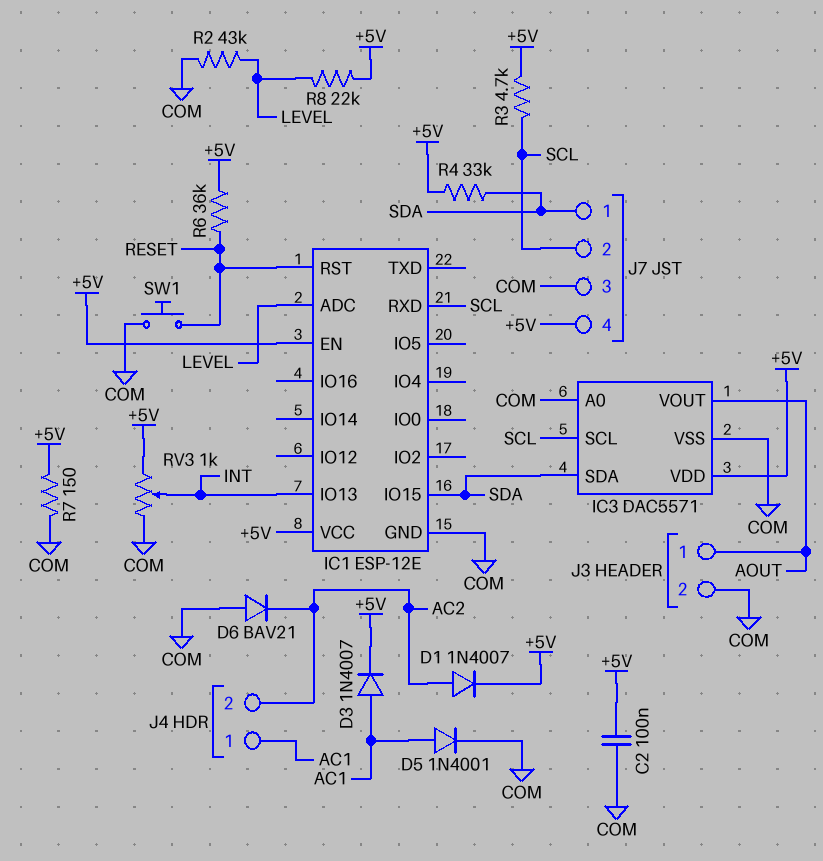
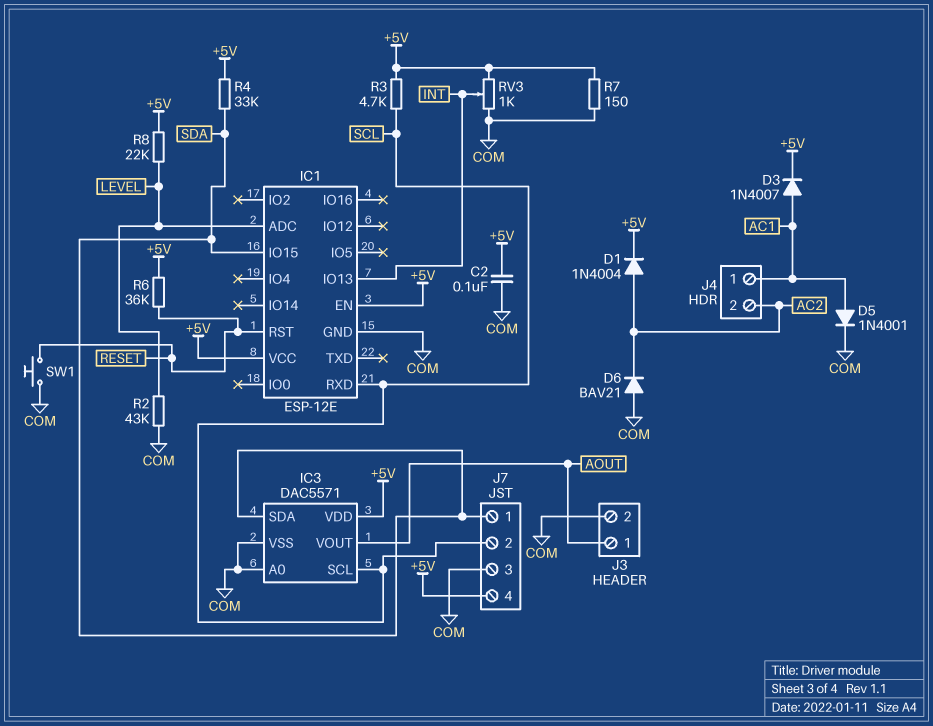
D1: diode 1N4007 (A AC2, K +5V) -> diode 1N4004 (A AC2, K +5V)

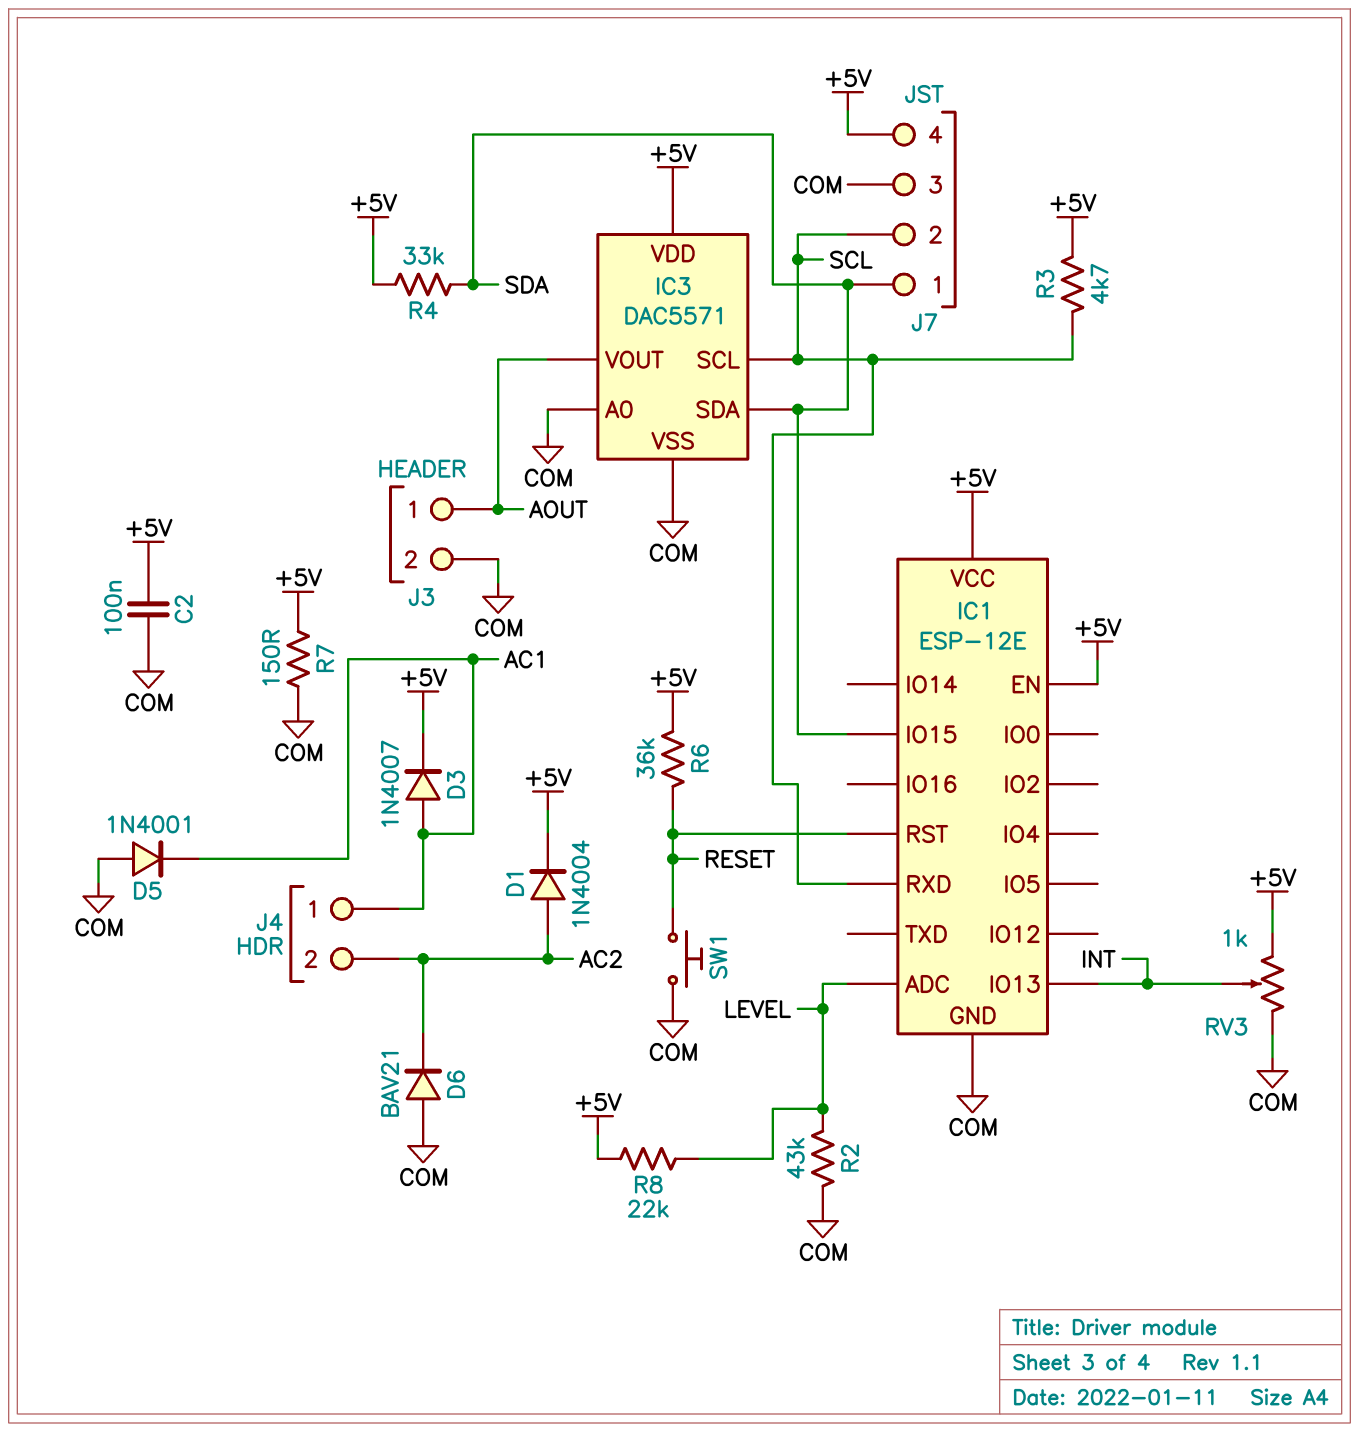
D5: diode 1N4001 (A AC1, K COM) -> diode 1N4001 (A COM, K AC1)

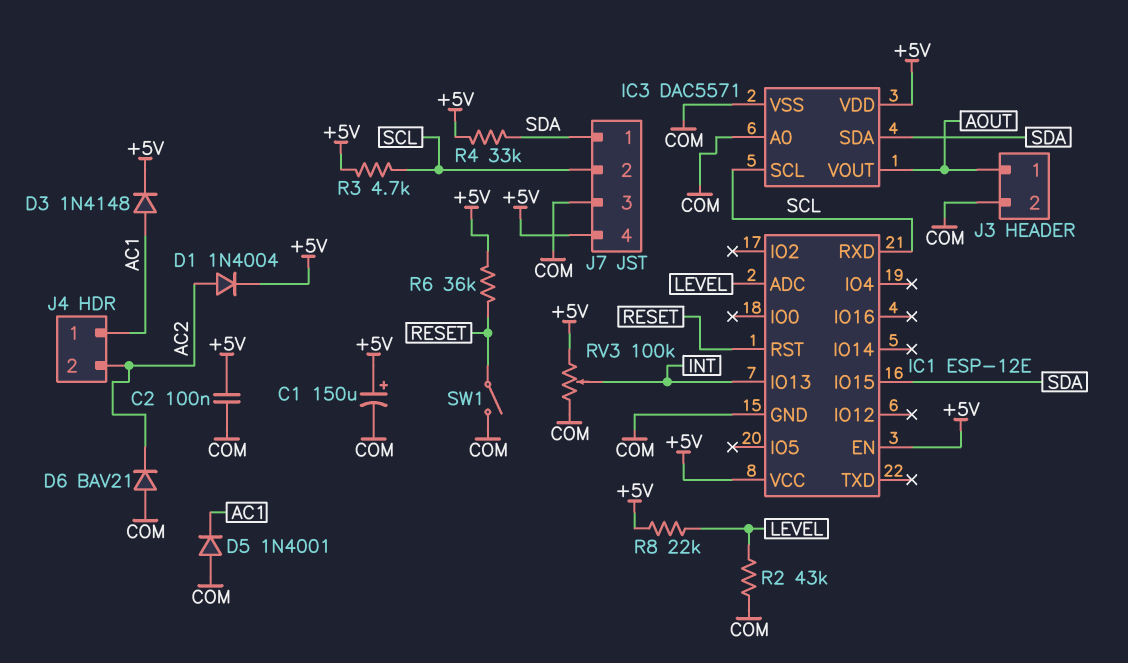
C1: none -> 150uF (plus +5V, minus COM)
D3: diode 1N4007 (A AC1, K +5V) -> diode 1N4148 (A AC1, K +5V)
R7: 150 (+5V, COM) -> none
RV3: 1k (+5V, COM, wiper INT) -> 100k (+5V, COM, wiper INT)
SW1: button (COM, RESET) -> switch (COM, RESET)

